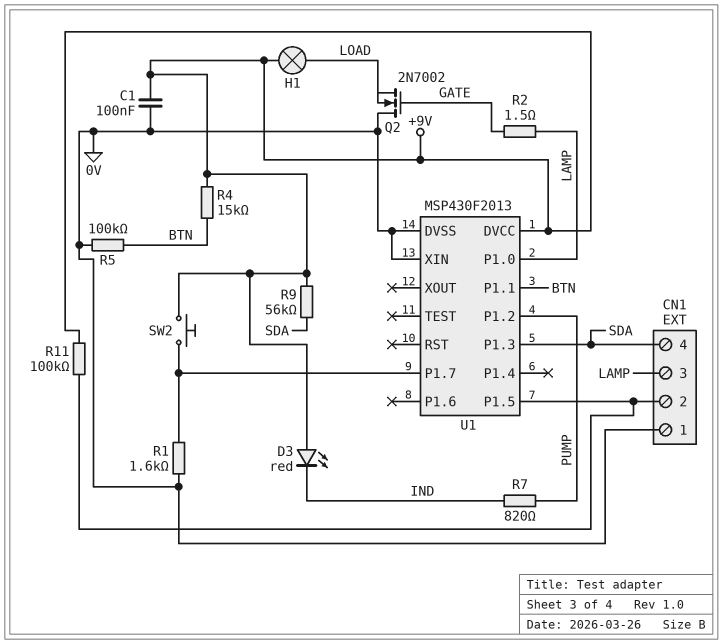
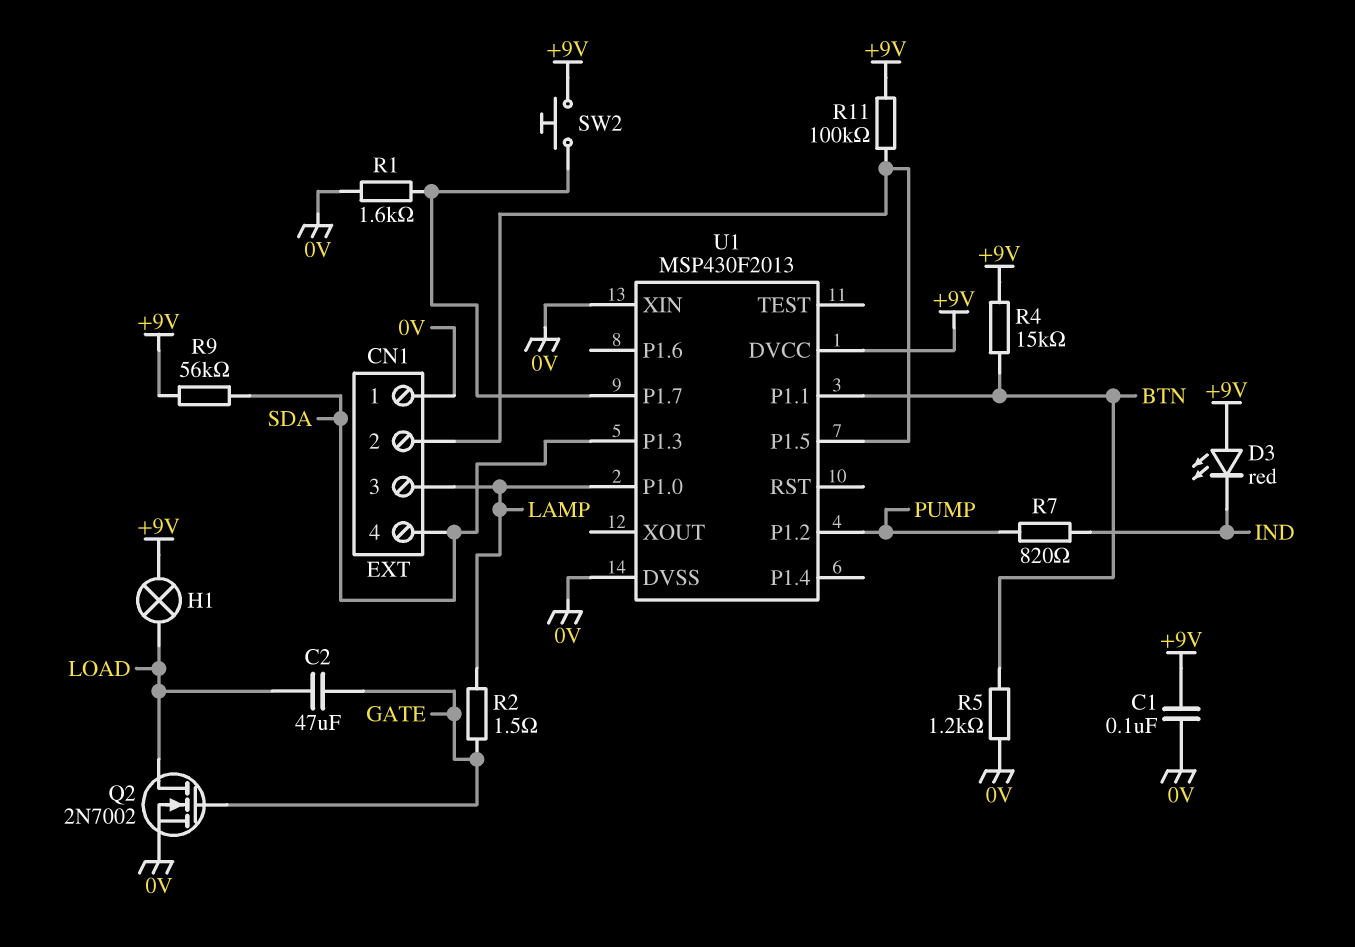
C2: none -> 47uF (GATE, LOAD)
Q2: NMOS 2N7002 (G GATE, D 0V, S LOAD) -> NMOS 2N7002 (G GATE, D LOAD, S 0V)
R5: 100k (0V, BTN) -> 1.2k (0V, BTN)

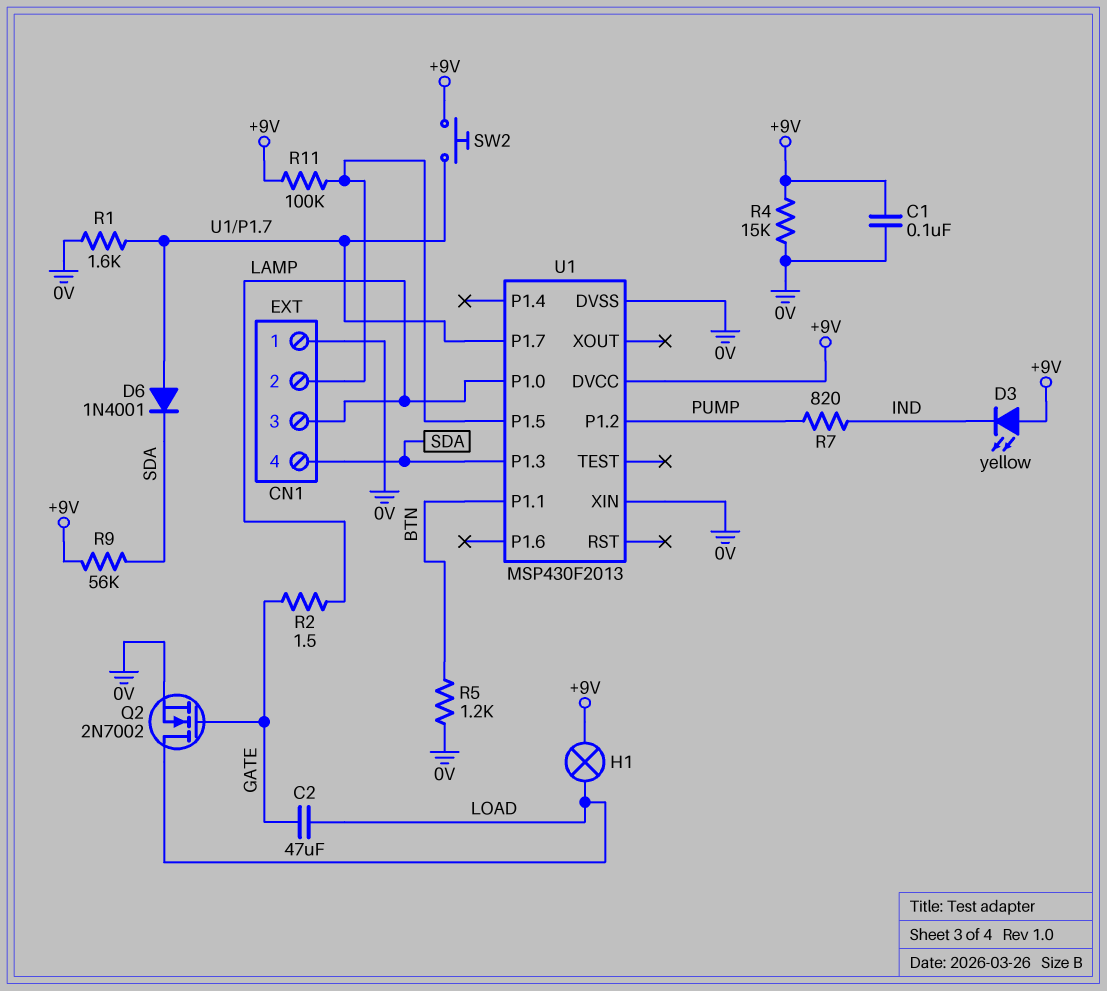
D3: LED red (A +9V, K IND) -> LED yellow (A +9V, K IND)
D6: none -> diode 1N4001 (A U1/P1.7, K SDA)
R4: 15k (+9V, BTN) -> 15k (+9V, 0V)

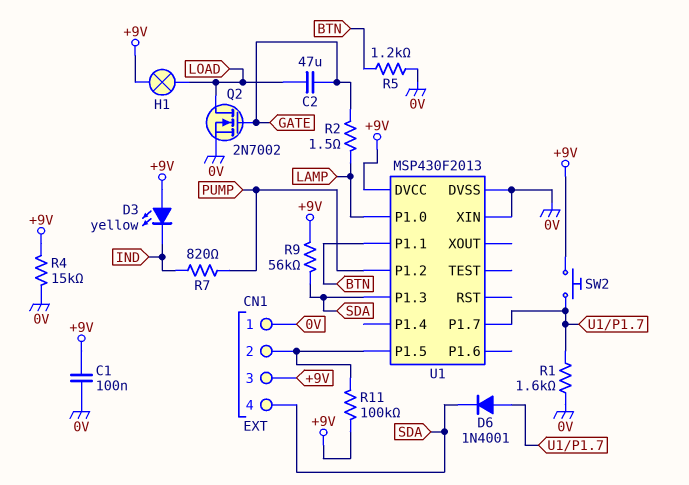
CN1 pin 3: LAMP -> +9V

